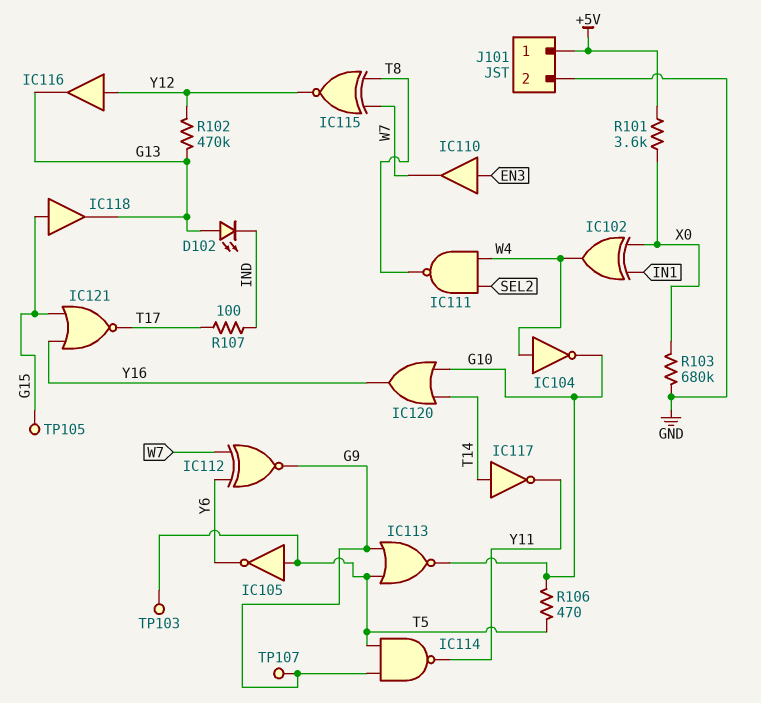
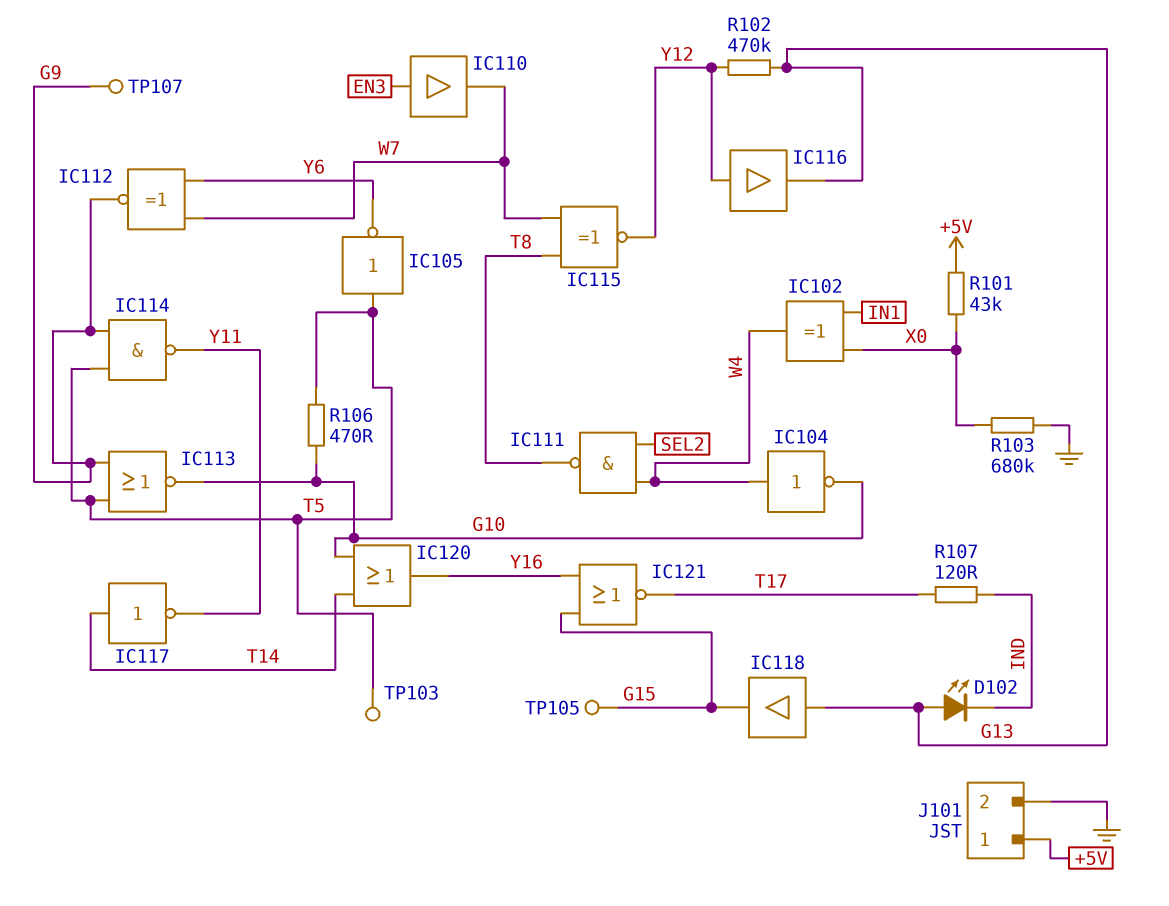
IC118: buffer (in G15, out G13) -> buffer (in G13, out G15)
R101: 3.6k (+5V, X0) -> 43k (+5V, X0)
R107: 100 (IND, T17) -> 120 (IND, T17)

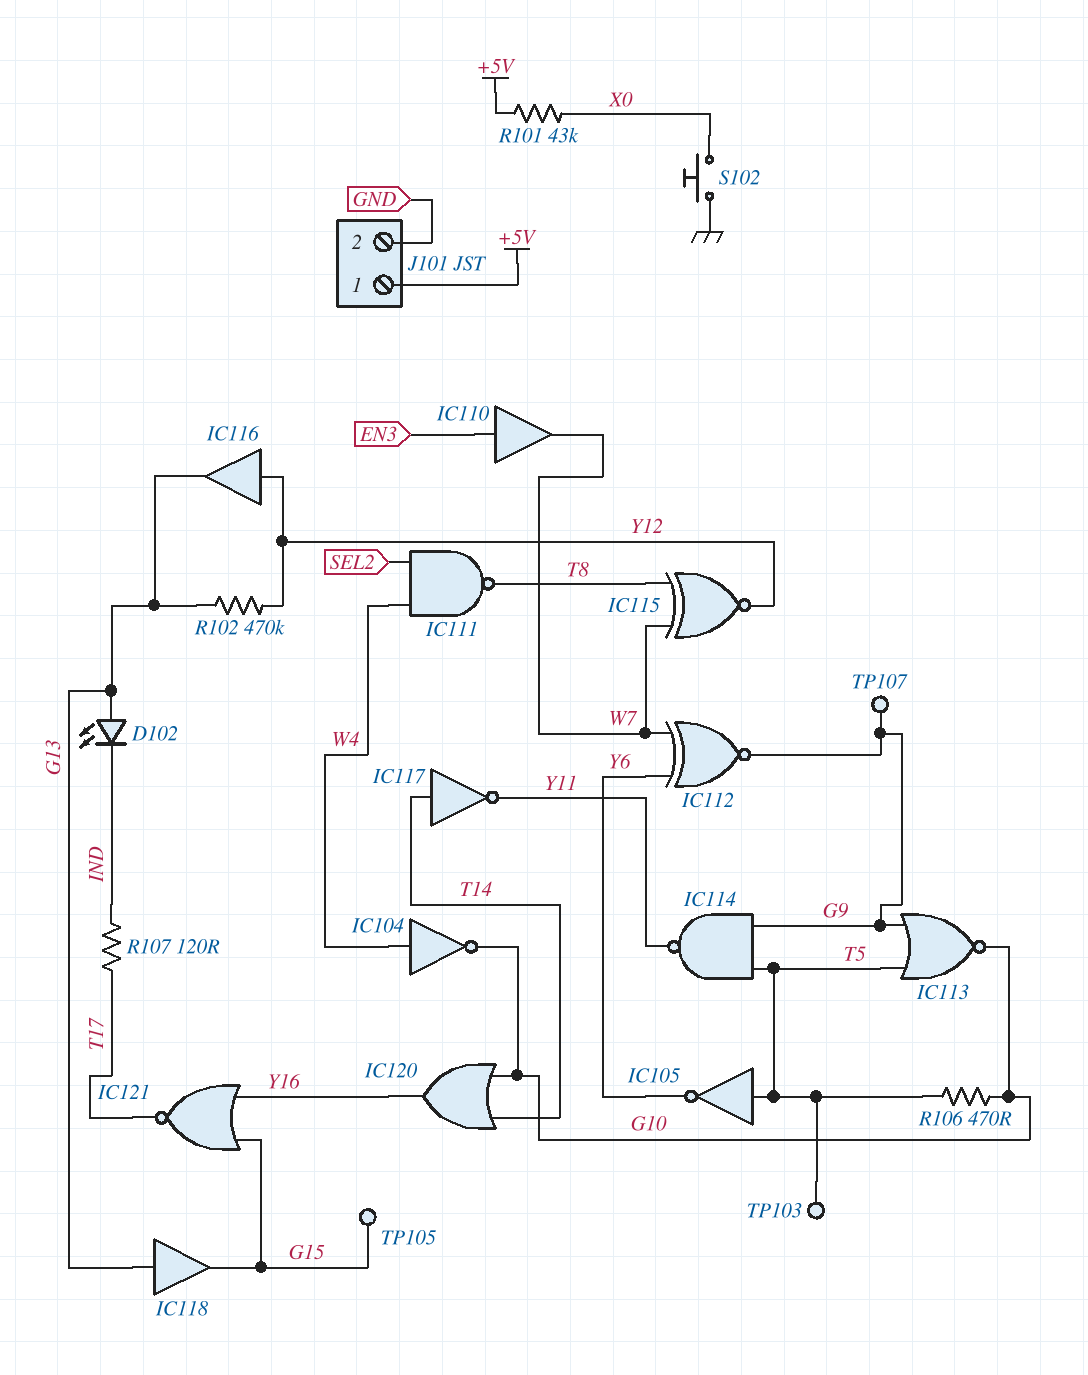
IC102: XOR (in IN1, in X0, out W4) -> none
R103: 680k (GND, X0) -> none
S102: none -> button (GND, X0)

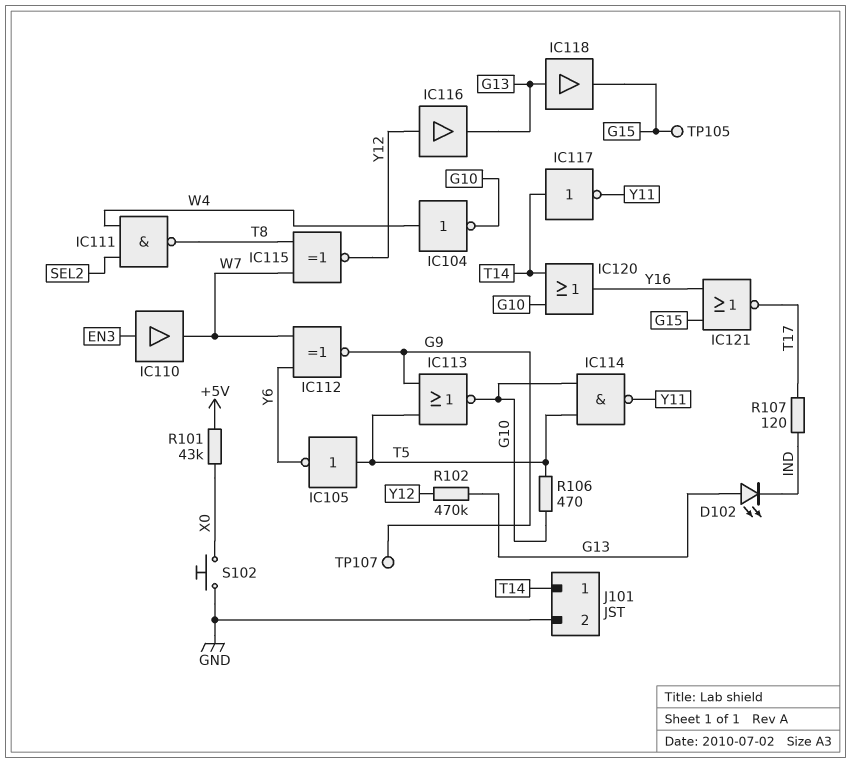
IC114: NAND (in G9, in T5, out Y11) -> NAND (in G10, in T5, out Y11)
J101 pin 1: +5V -> T14
TP103: test point (T5) -> none

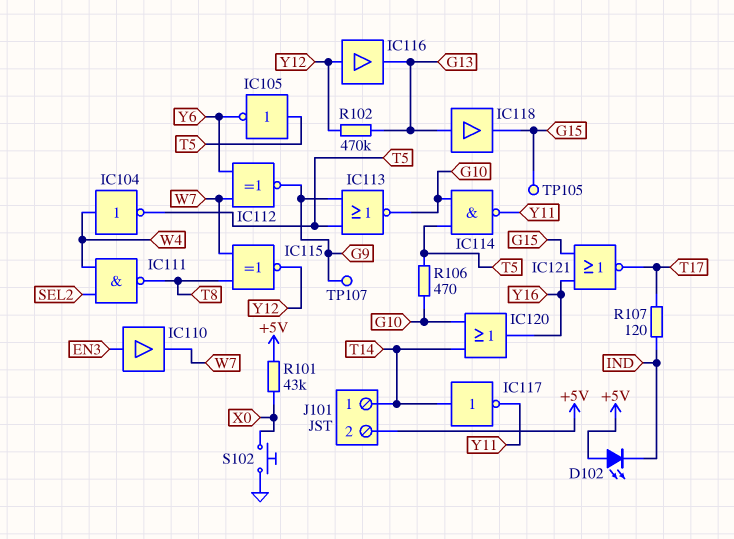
D102: LED (A G13, K IND) -> LED (A +5V, K IND)
IC104: NOT (in W4, out G10) -> NOT (in W4, out T5)
J101 pin 2: GND -> +5V

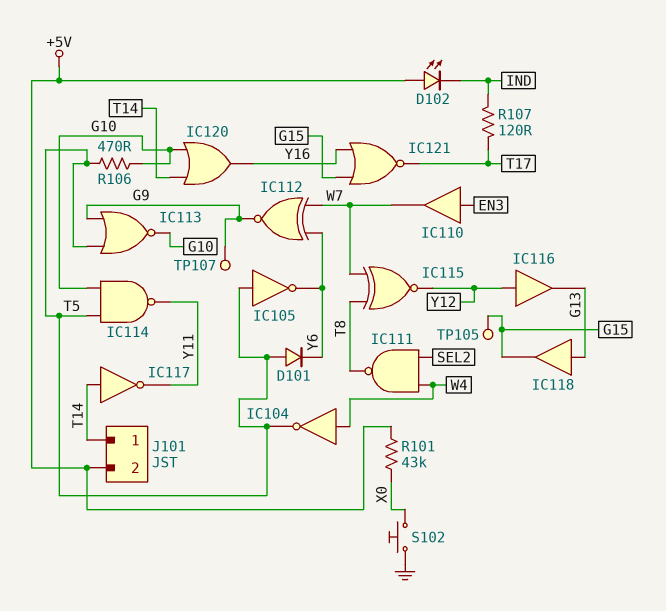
D101: none -> diode (A T5, K Y6)
R102: 470k (G13, Y12) -> none

